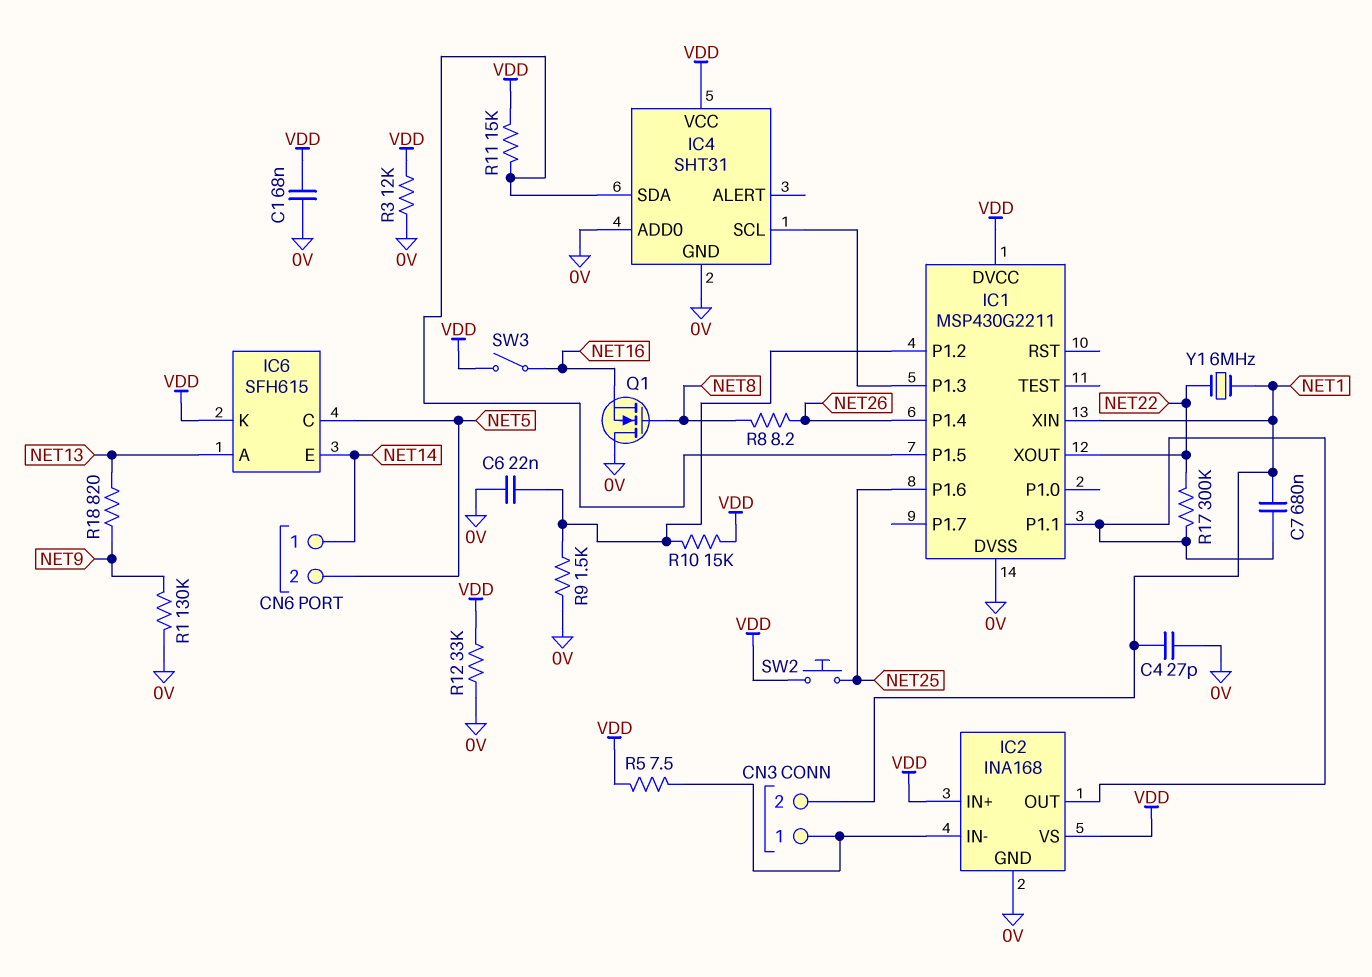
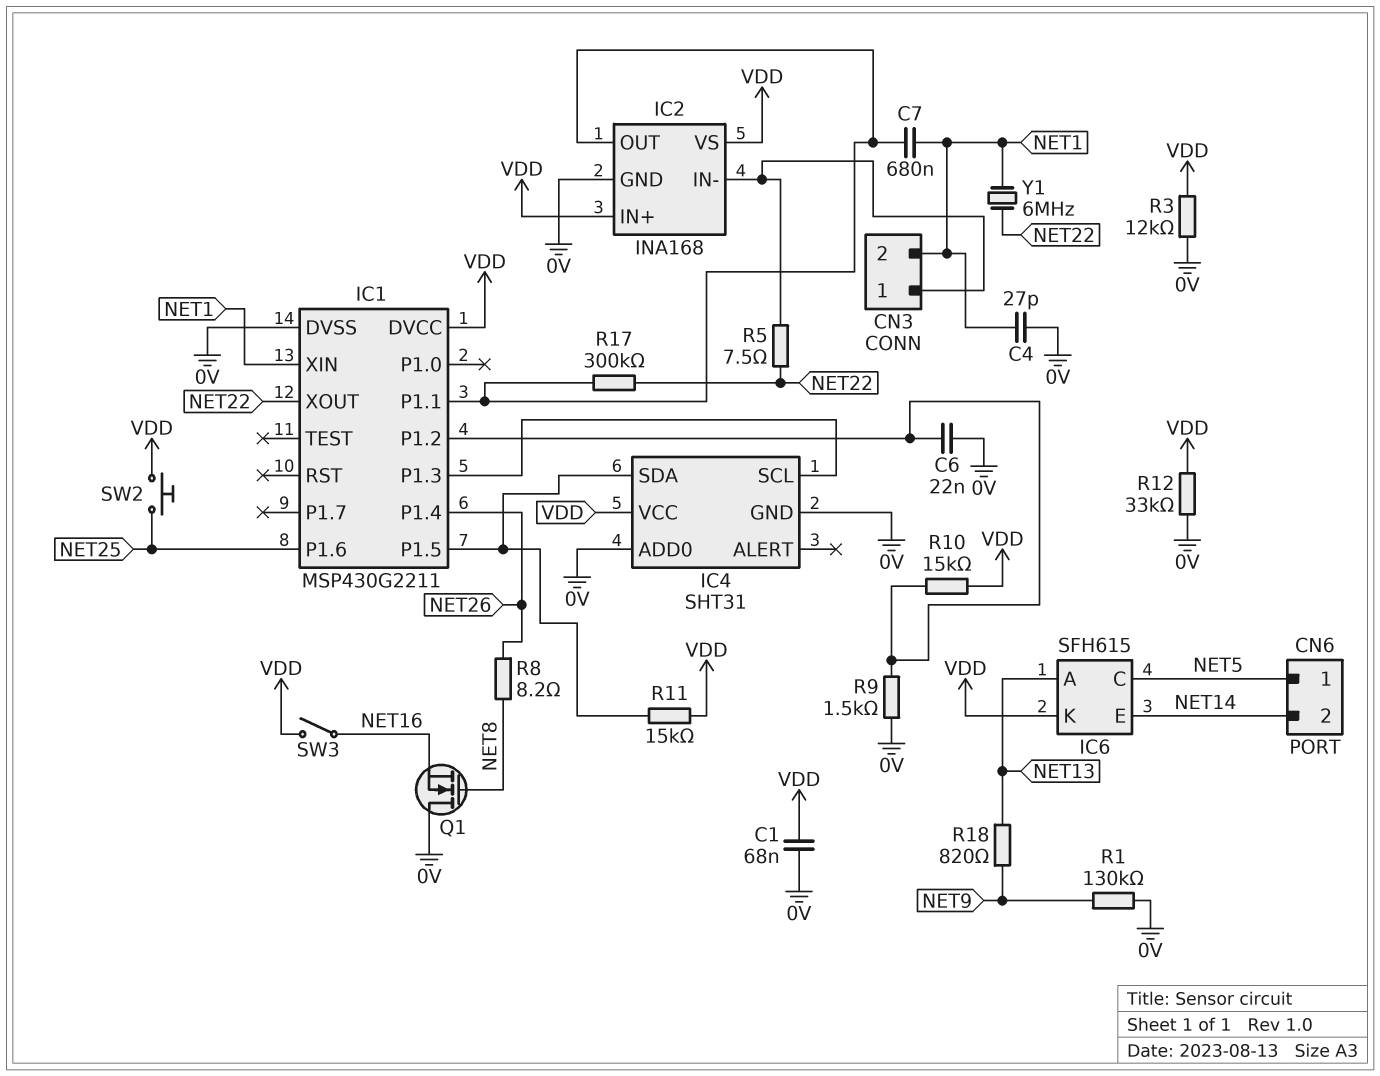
CN6 pin 1: NET14 -> NET5
CN6 pin 2: NET5 -> NET14
R5: 7.5 (CN3/1, VDD) -> 7.5 (CN3/1, NET22)

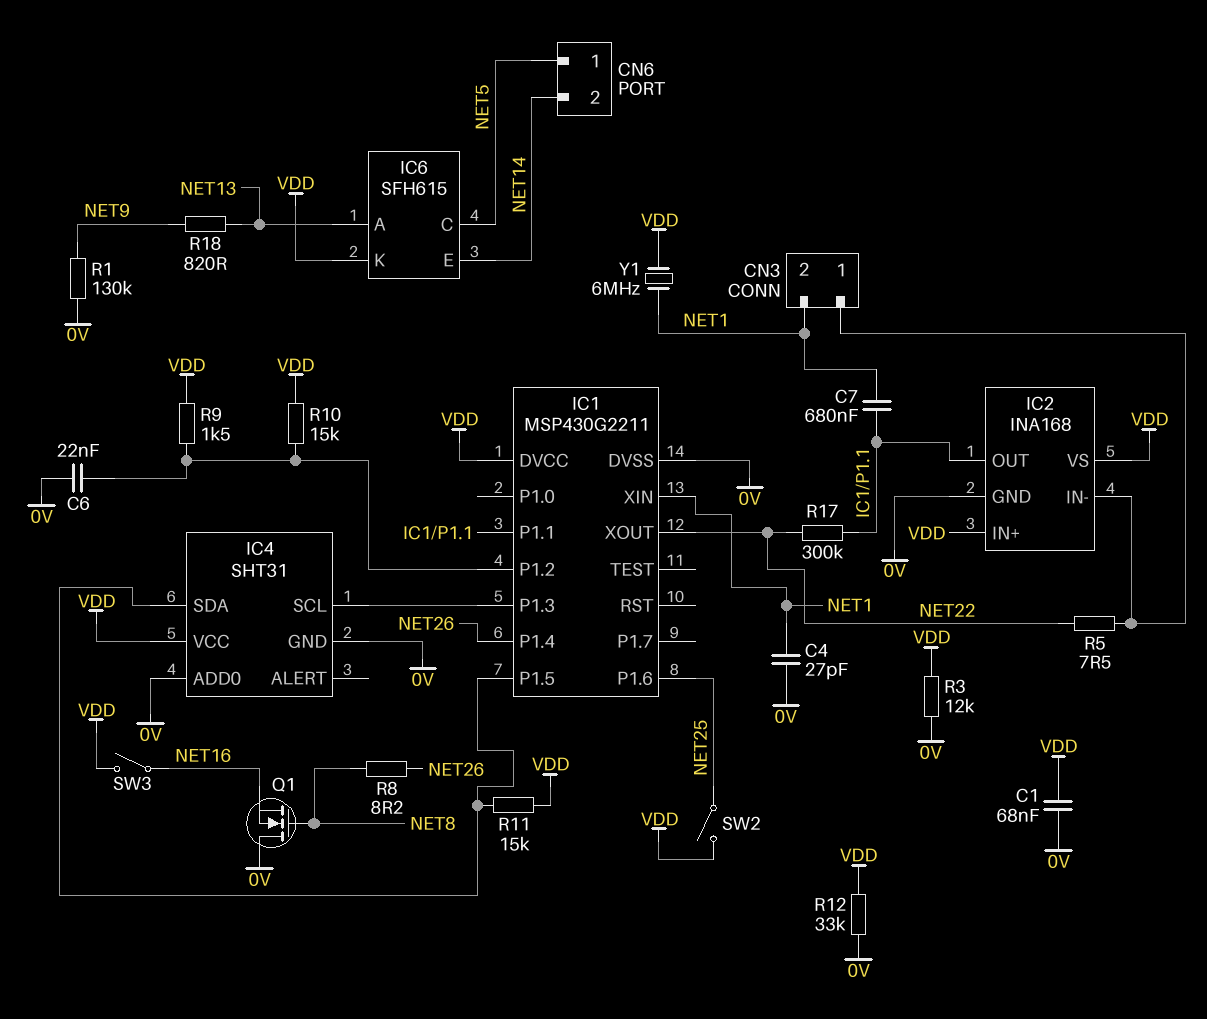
R9: 1.5k (0V, IC1/P1.2) -> 1.5k (IC1/P1.2, VDD)
SW2: button (NET25, VDD) -> switch (NET25, VDD)
Y1: 6MHz (NET1, NET22) -> 6MHz (NET1, VDD)

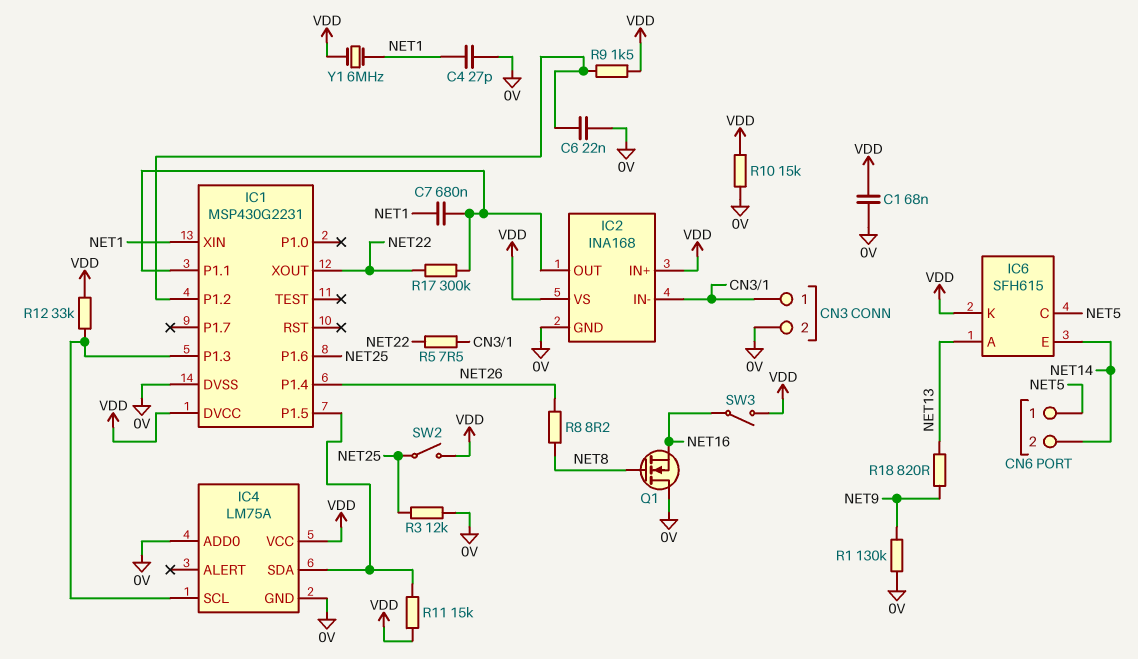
CN3 pin 2: NET1 -> 0V
IC1: MSP430G2211 -> MSP430G2231
IC4: SHT31 -> LM75A
R3: 12k (0V, VDD) -> 12k (0V, NET25)
R10: 15k (IC1/P1.2, VDD) -> 15k (0V, VDD)
R12: 33k (0V, VDD) -> 33k (IC1/P1.3, VDD)

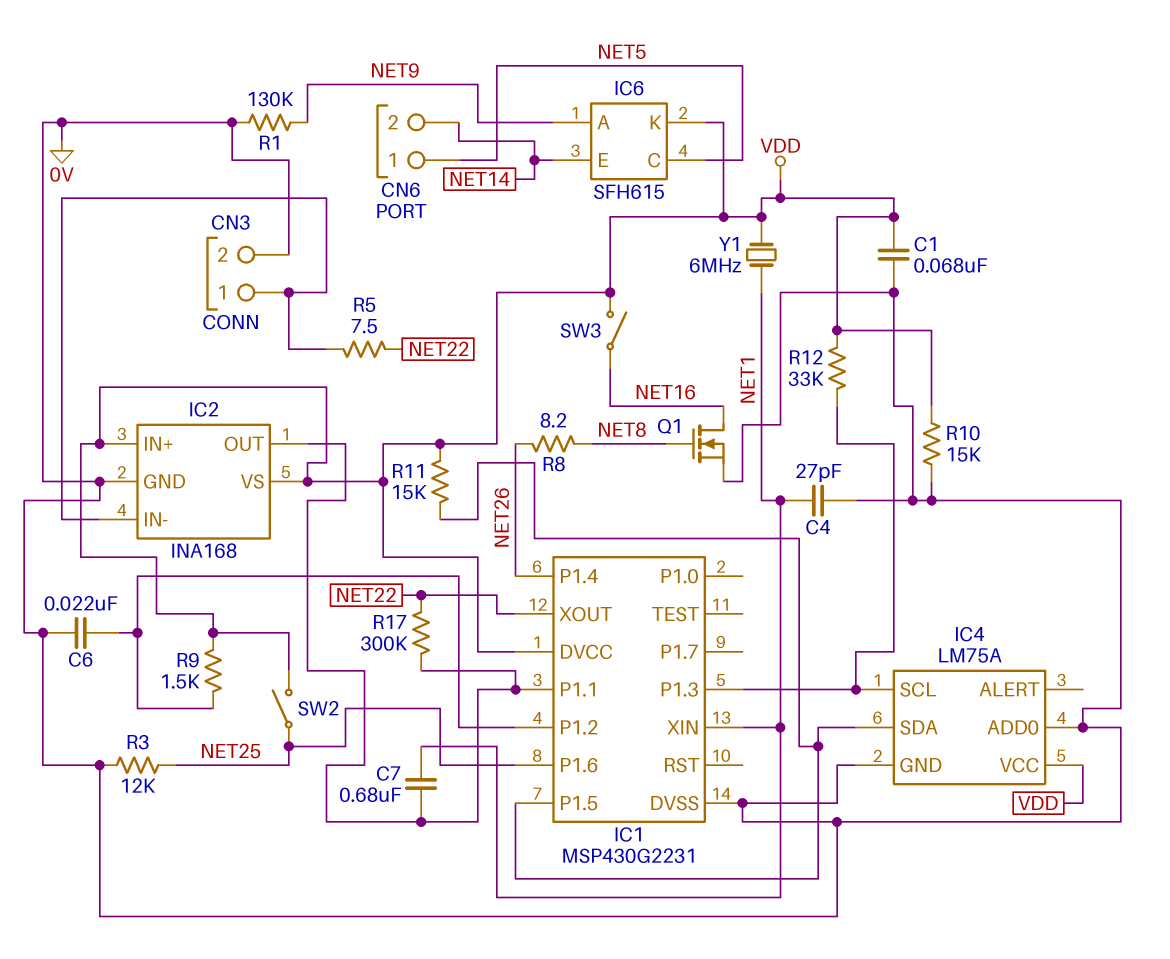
IC6 pin A: NET13 -> NET9
Q1: NMOS (G NET8, D 0V, S NET16) -> NMOS (G NET8, D NET16, S 0V)
R18: 820 (NET9, NET13) -> none

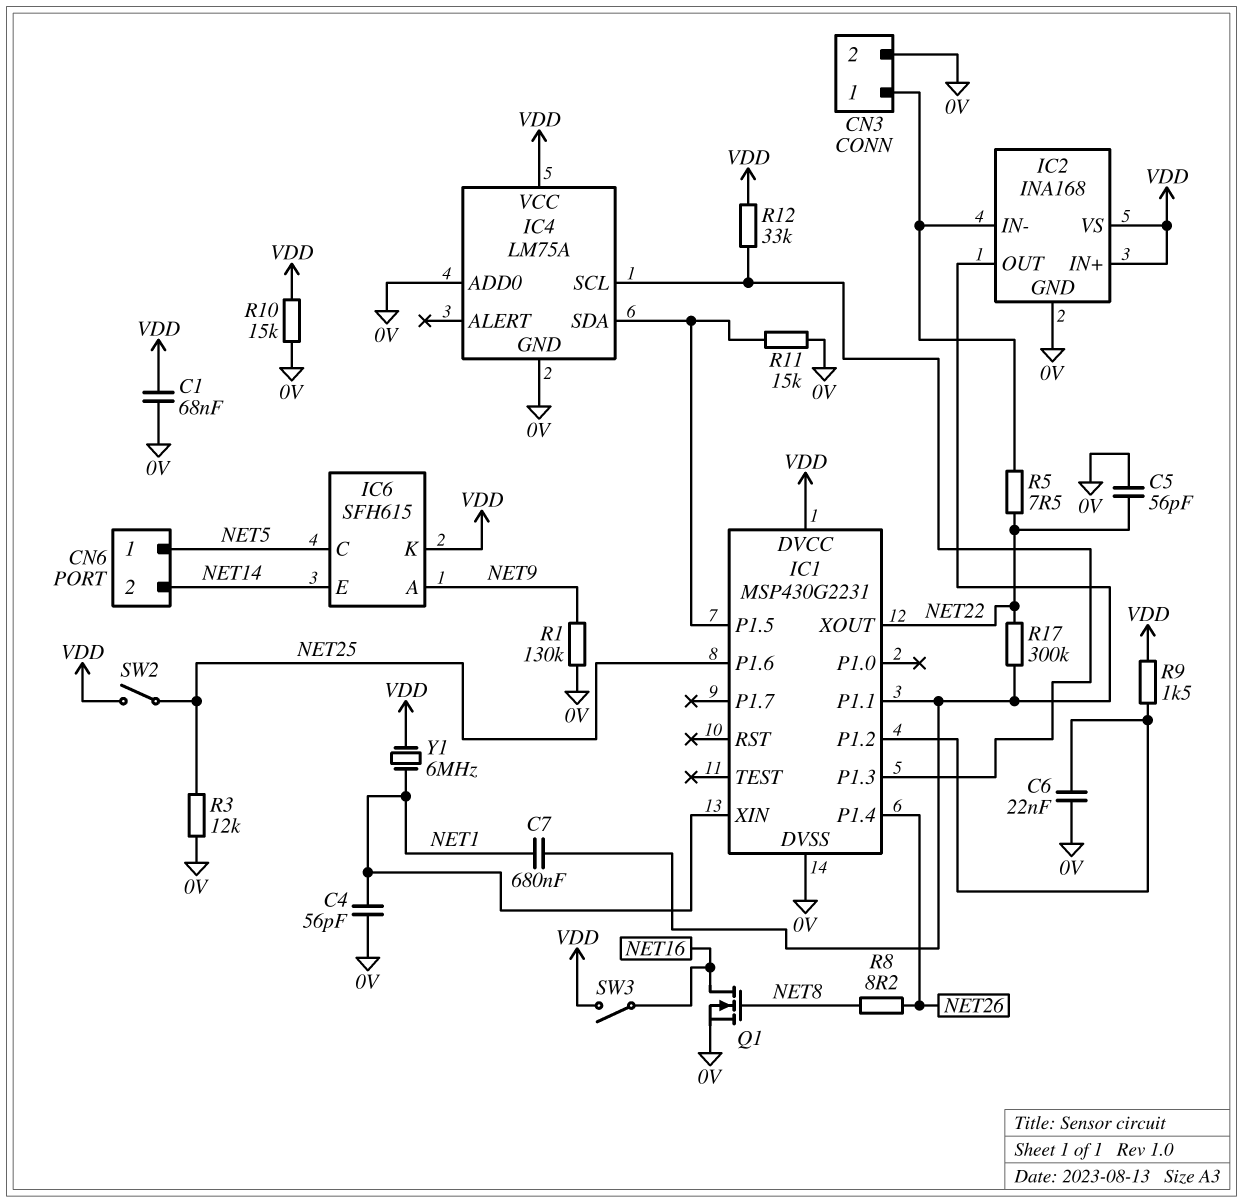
C4: 27pF (0V, NET1) -> 56pF (0V, NET1)
C5: none -> 56pF (0V, NET22)
R11: 15k (IC1/P1.5, VDD) -> 15k (0V, IC1/P1.5)

